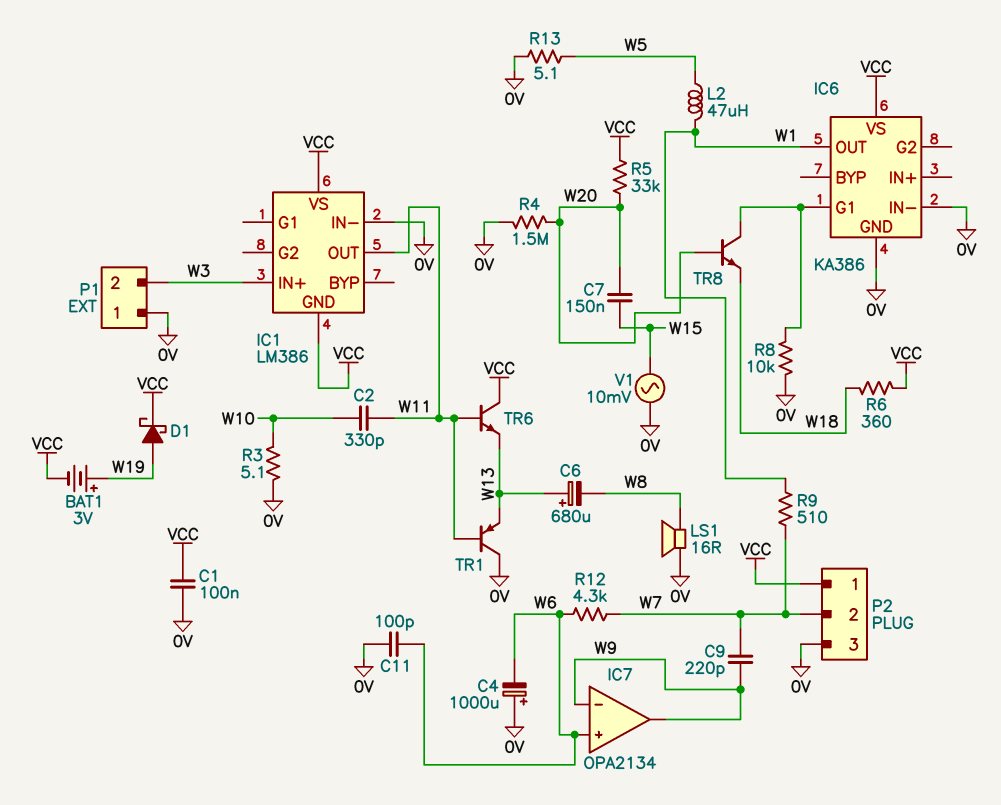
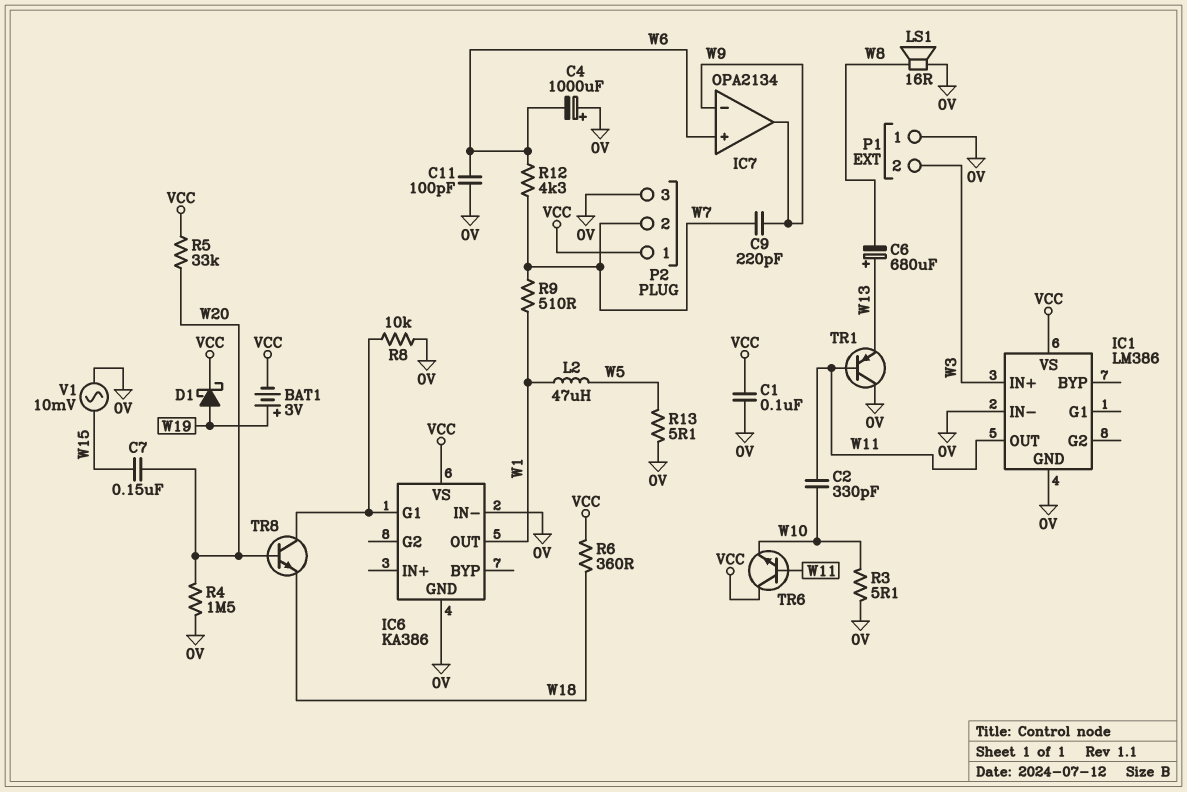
IC1 pin GND: VCC -> 0V
TR6: NPN (B W11, C VCC, E W13) -> NPN (B W11, C VCC, E W10)

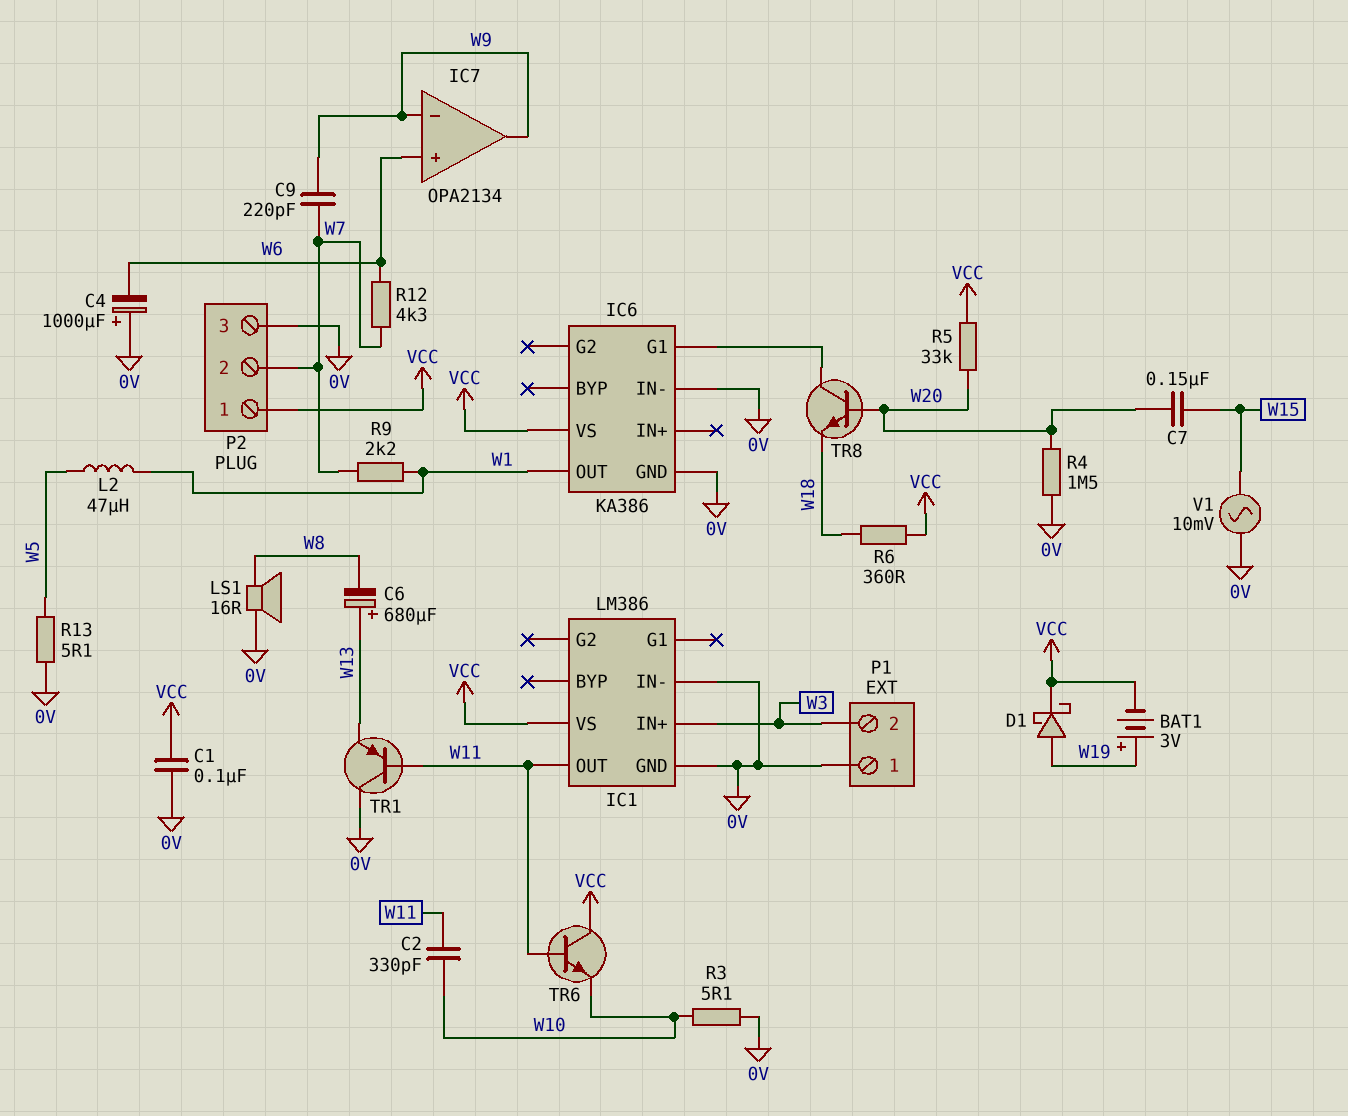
C11: 100pF (0V, W6) -> none
R8: 10k (0V, IC6/G1) -> none
R9: 510 (W1, W7) -> 2.2k (W1, W7)

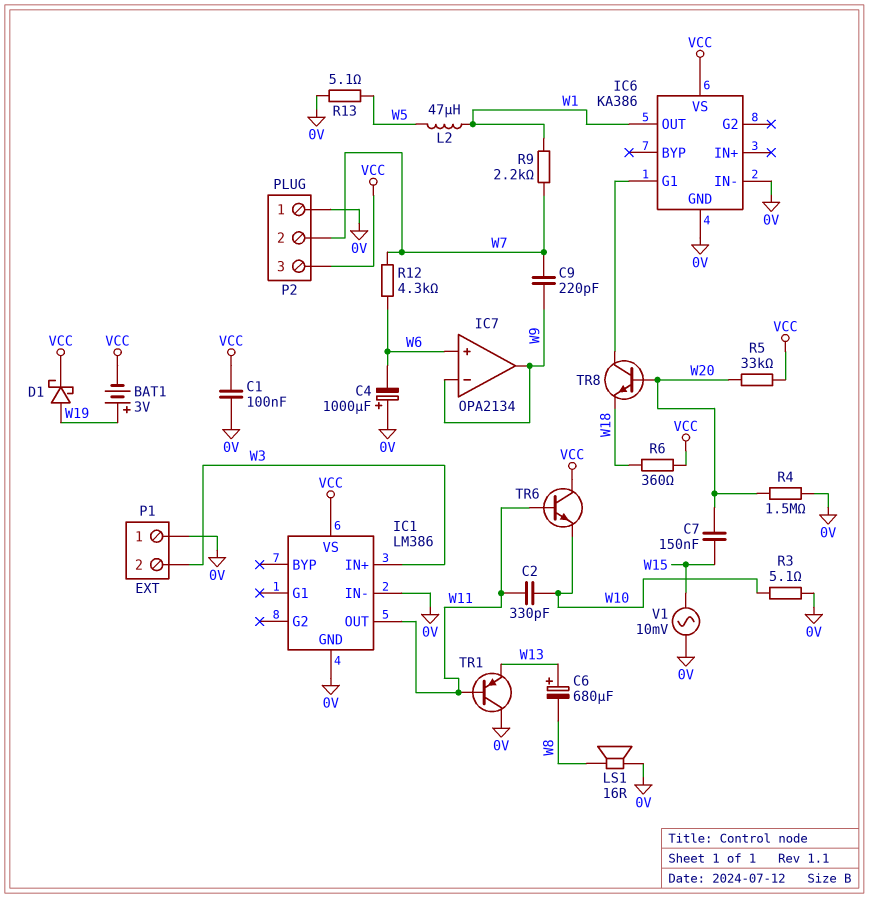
P2 pin 1: VCC -> 0V
P2 pin 3: 0V -> VCC

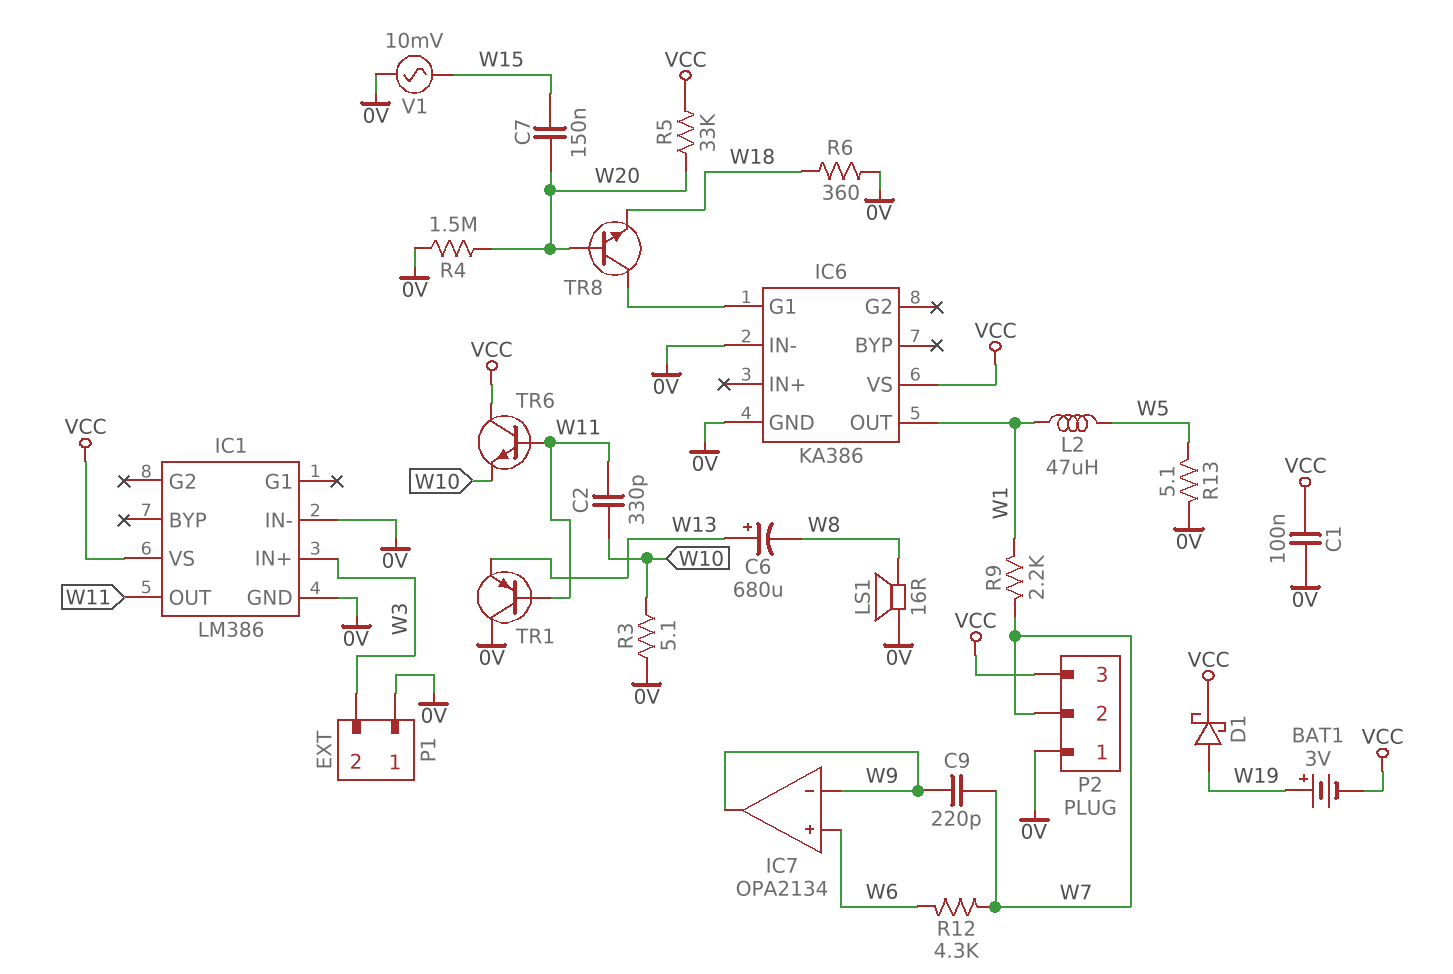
C4: 1000uF (plus 0V, minus W6) -> none
R6: 360 (VCC, W18) -> 360 (0V, W18)

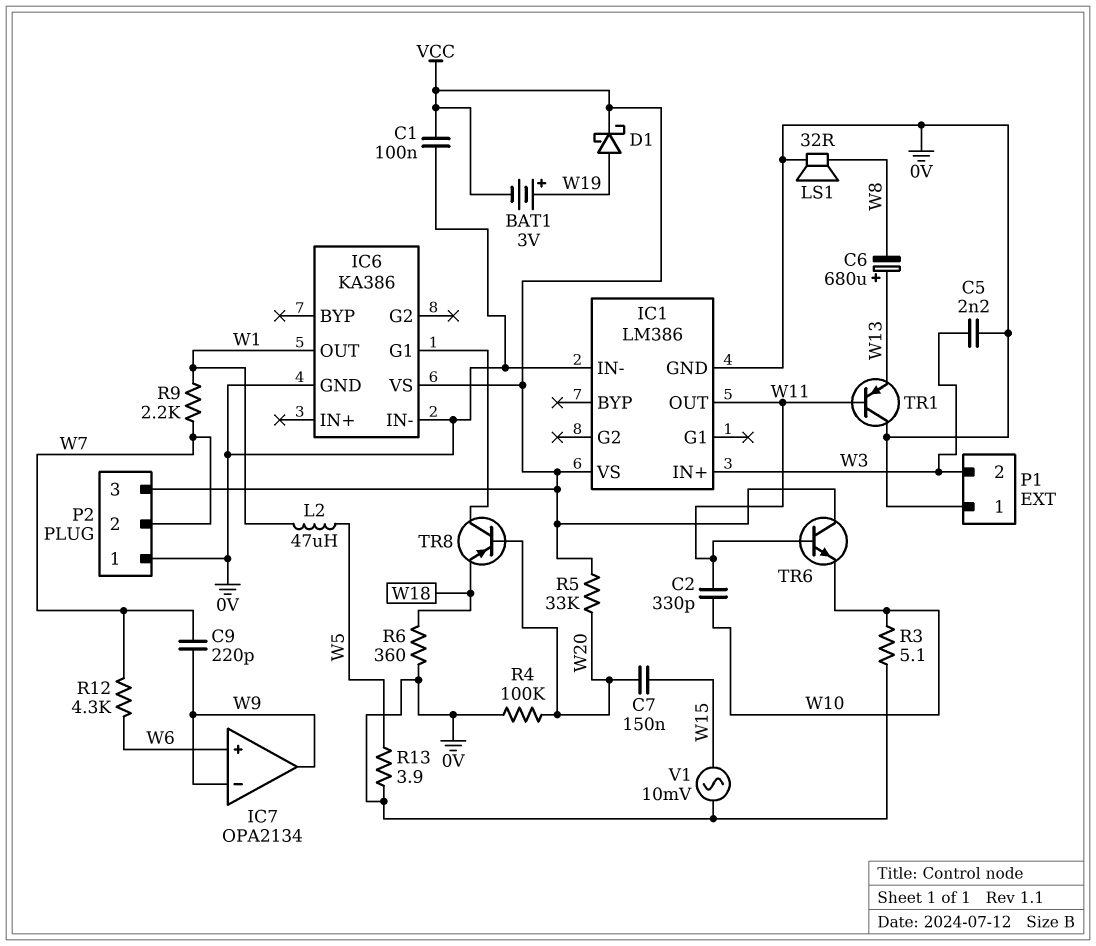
C5: none -> 2.2nF (0V, W3)
LS1: speaker 16R (0V, W8) -> speaker 32R (0V, W8)
R4: 1.5M (0V, W20) -> 100k (0V, W20)
R13: 5.1 (0V, W5) -> 3.9 (0V, W5)
TR8: NPN (B W20, C IC6/G1, E W18) -> PNP (B W20, C IC6/G1, E W18)

